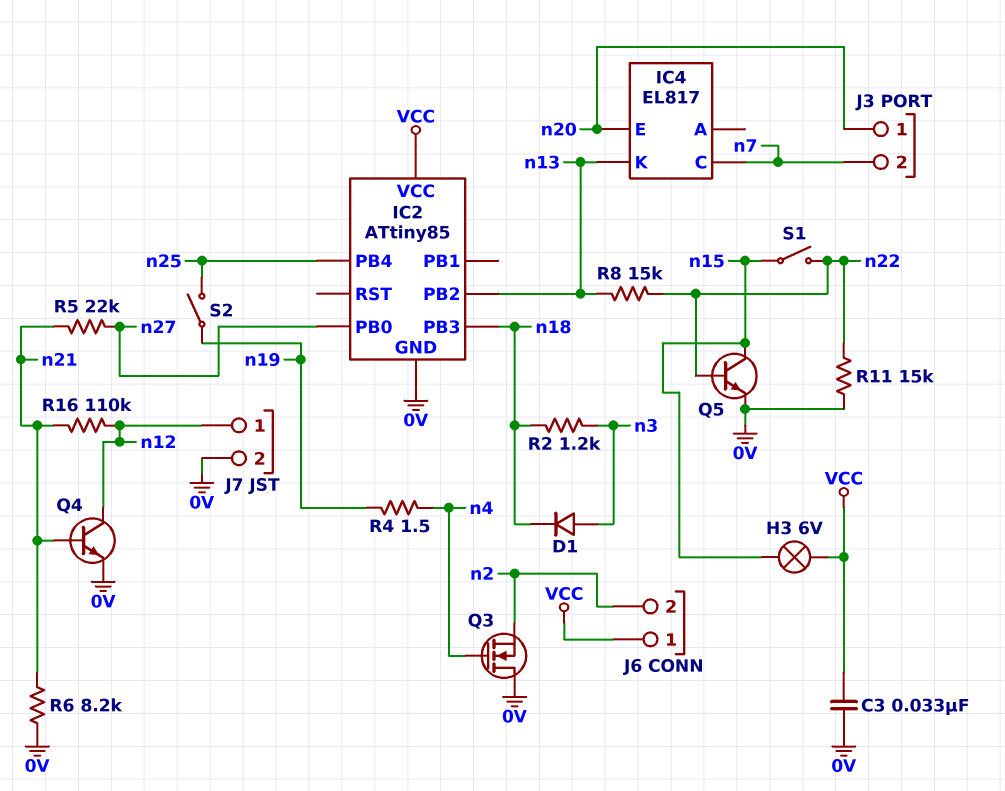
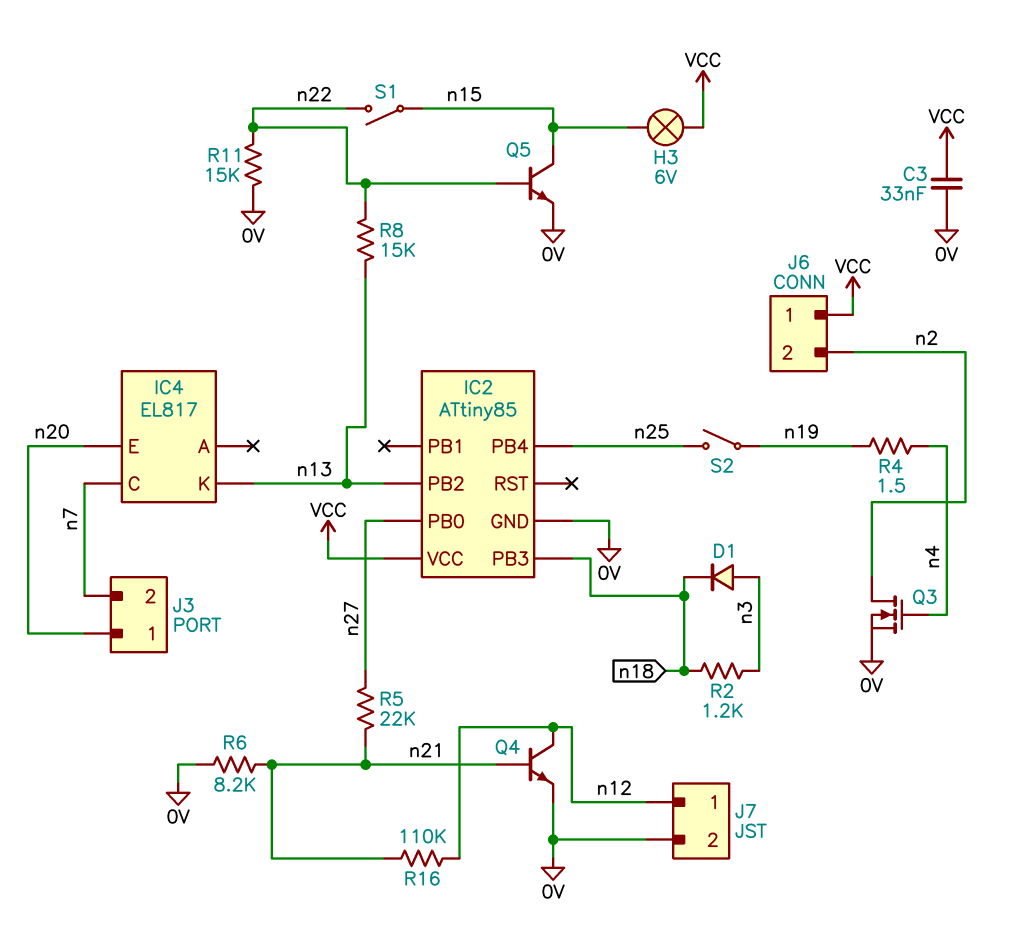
Q3: NMOS (G n4, D 0V, S n2) -> NMOS (G n4, D n2, S 0V)

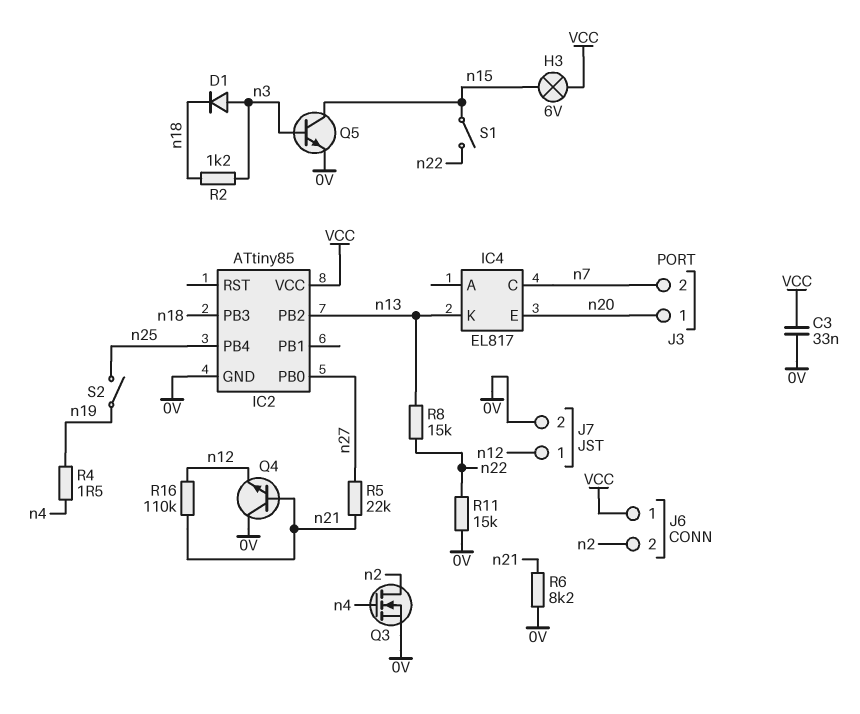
Q4: NPN (B n21, C n12, E 0V) -> NPN (B n21, C 0V, E n12)
Q5: NPN (B n22, C n15, E 0V) -> NPN (B n3, C n15, E 0V)

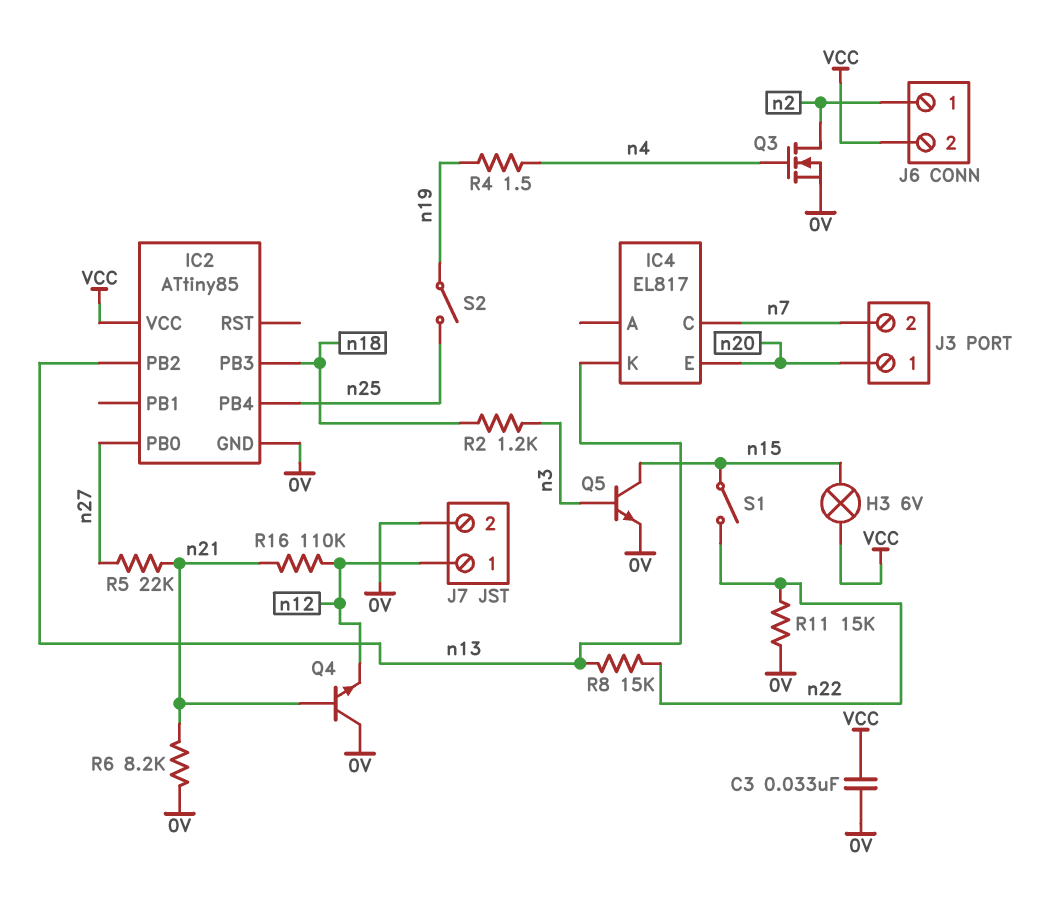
D1: diode (A n3, K n18) -> none
J6 pin 1: VCC -> n2
J6 pin 2: n2 -> VCC

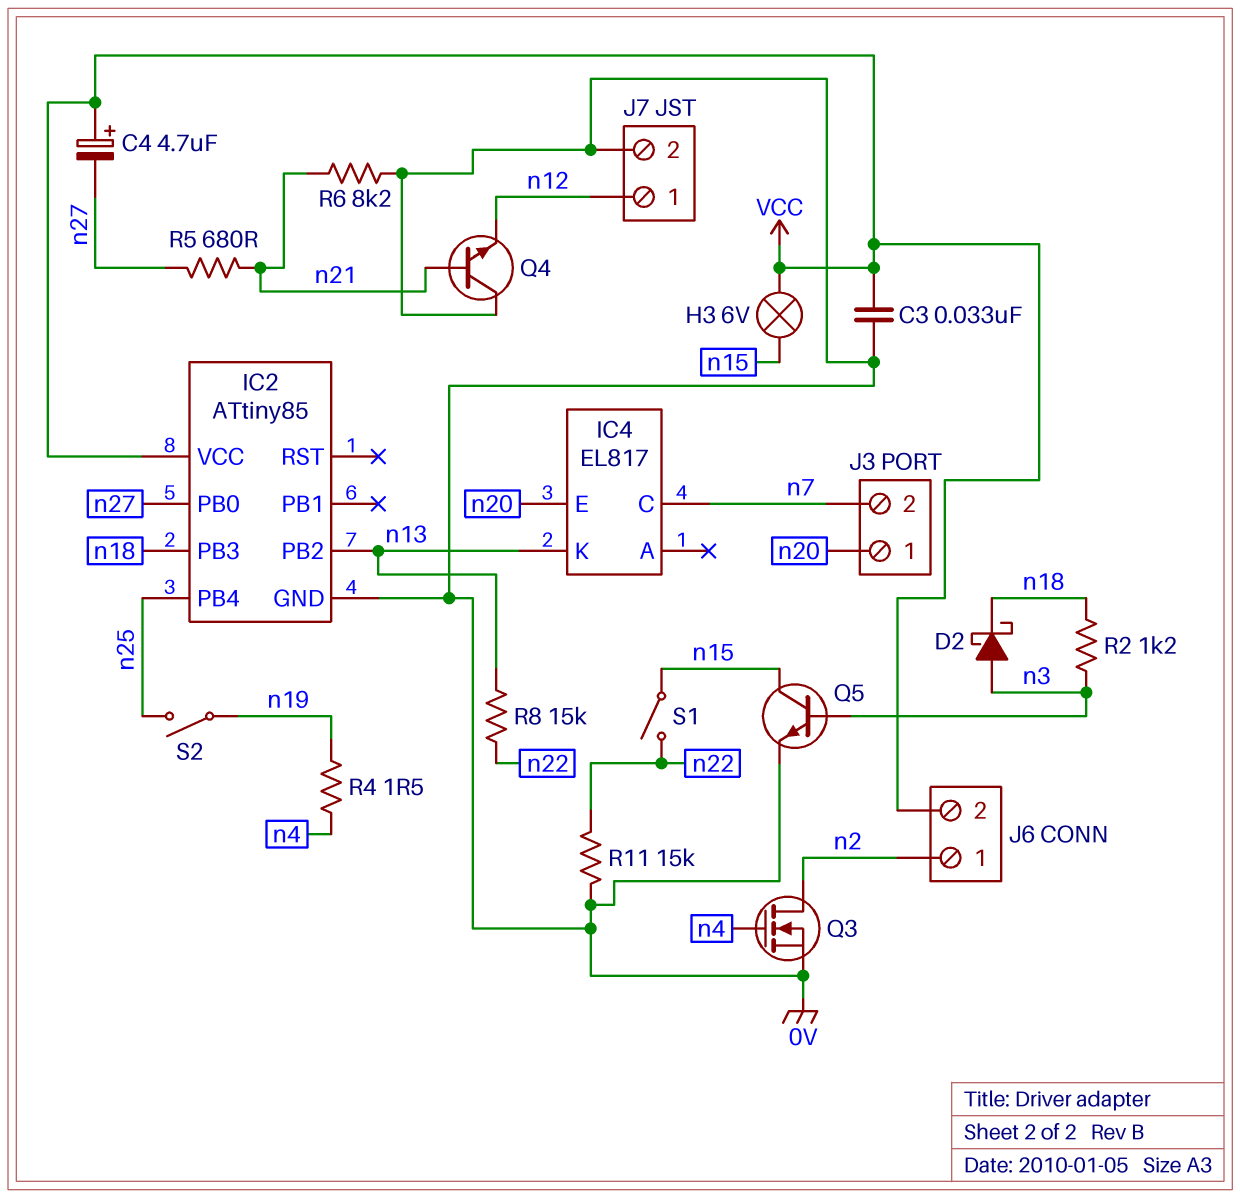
C4: none -> 4.7uF (plus VCC, minus n27)
D2: none -> schottky (A n3, K n18)
R5: 22k (n21, n27) -> 680 (n21, n27)
R16: 110k (n12, n21) -> none

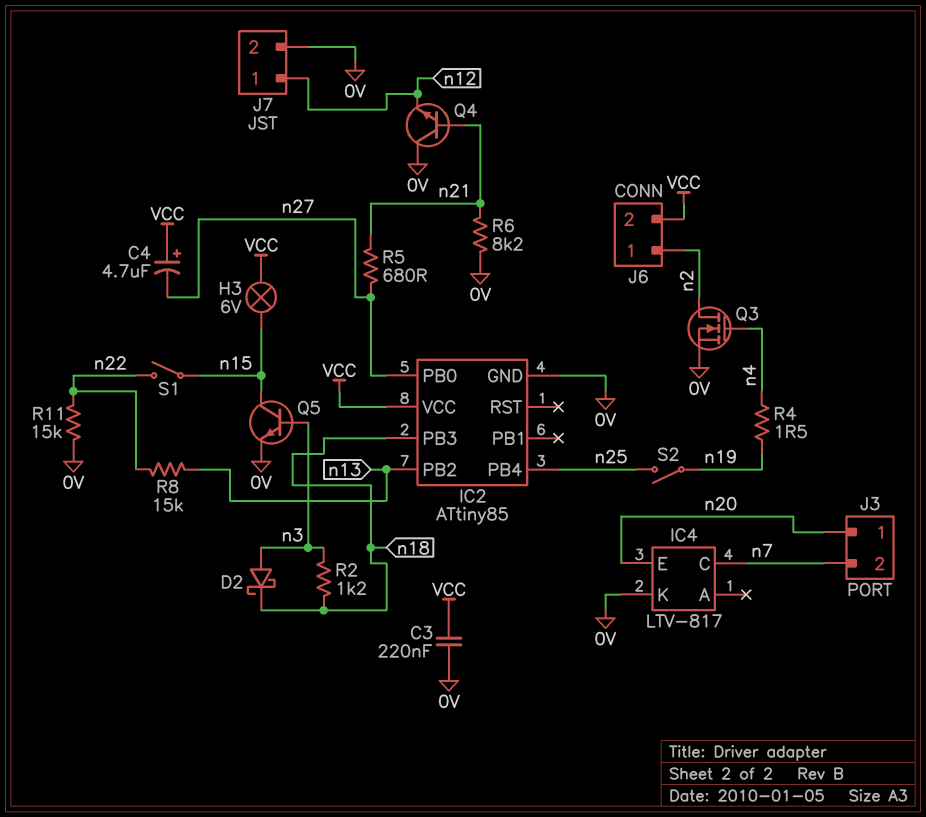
C3: 33nF (0V, VCC) -> 220nF (0V, VCC)
IC4: EL817 -> LTV-817
IC4 pin K: n13 -> 0V

